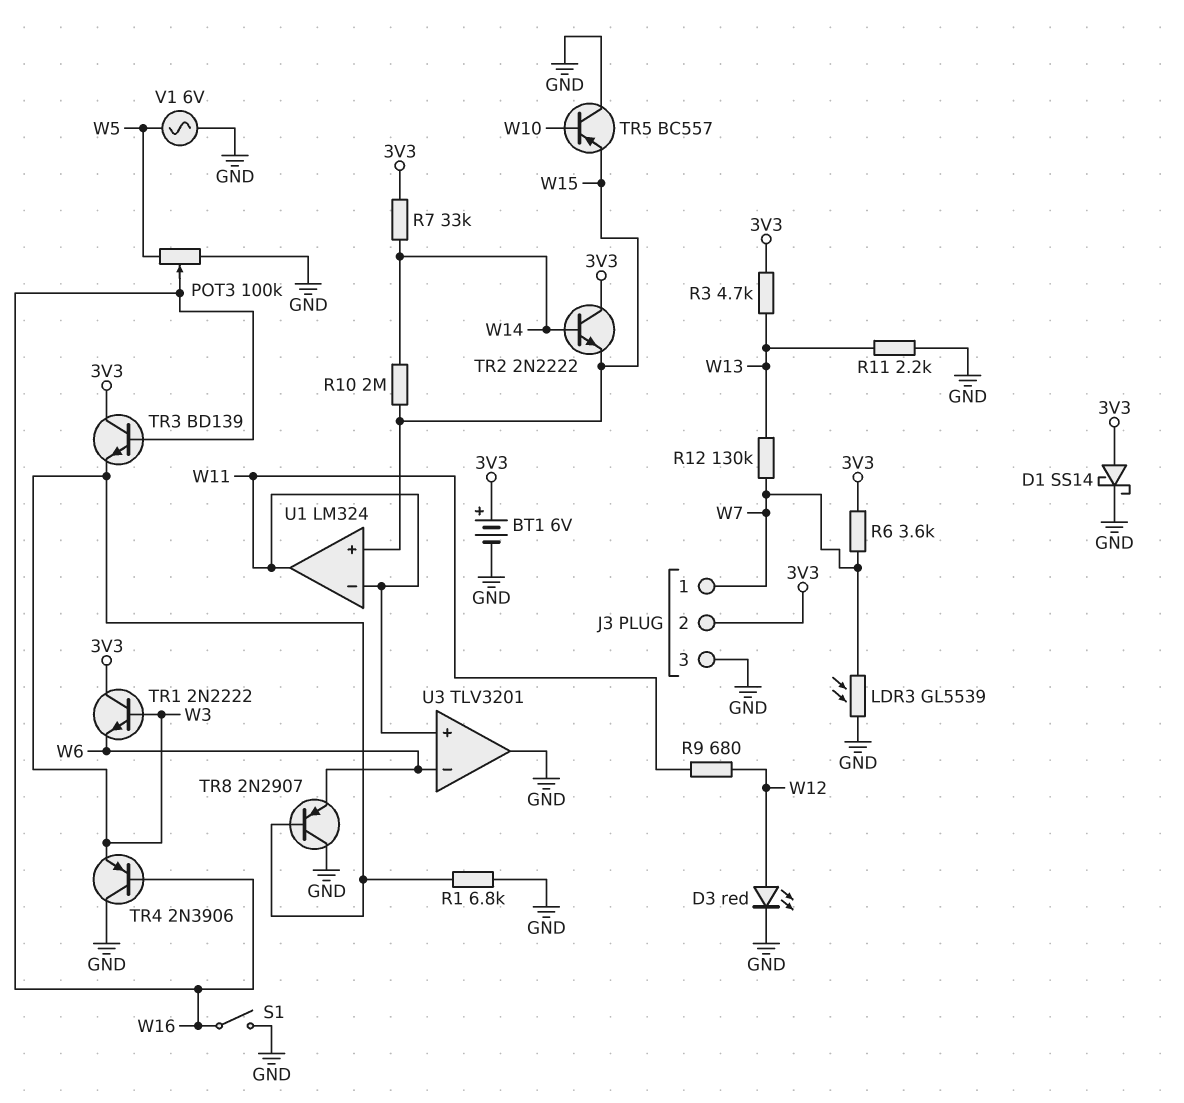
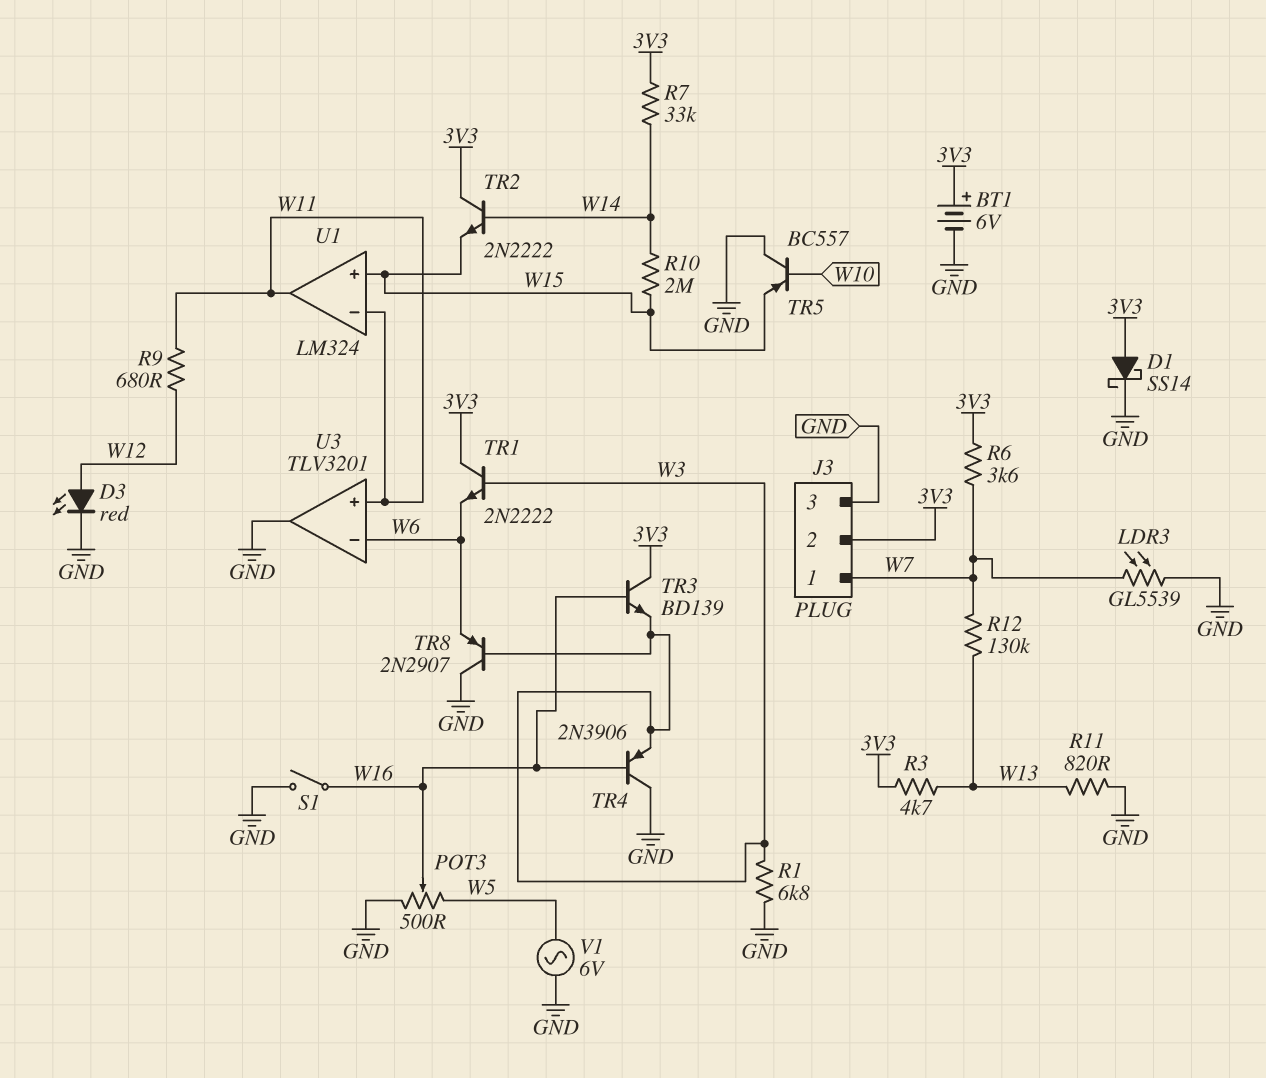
POT3: 100k (GND, W5, wiper W16) -> 500 (GND, W5, wiper W16)
R11: 2.2k (GND, W13) -> 820 (GND, W13)

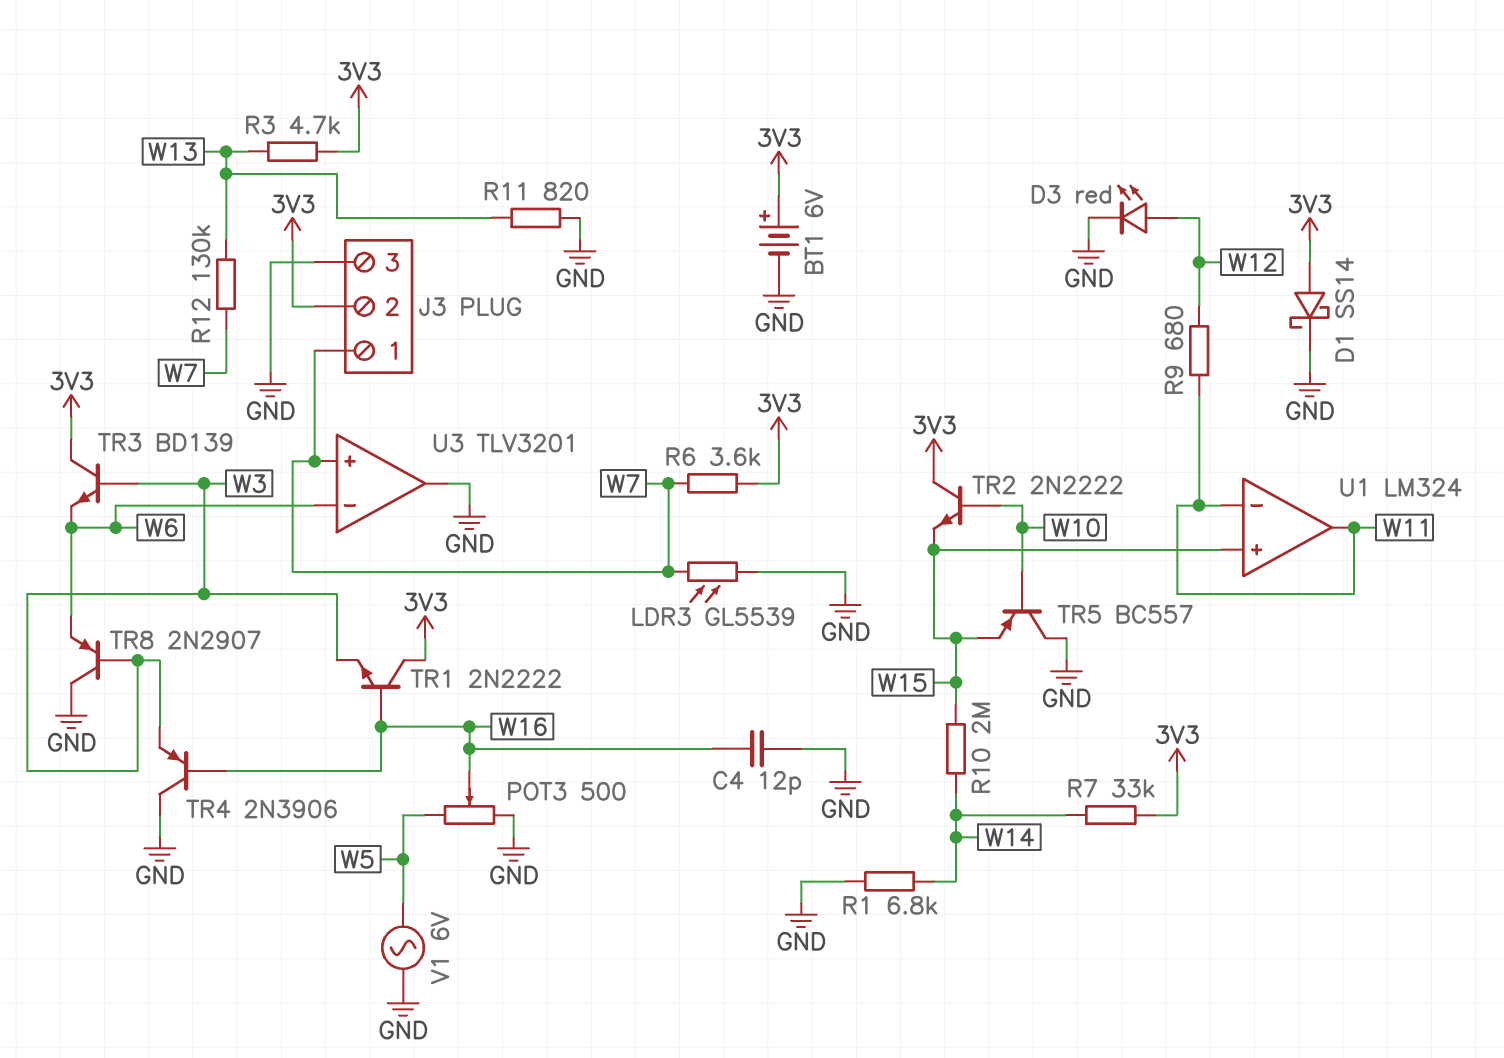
C4: none -> 12pF (GND, W16)
R1: 6.8k (GND, W3) -> 6.8k (GND, W14)
S1: switch (GND, W16) -> none
TR1: NPN 2N2222 (B W3, C 3V3, E W6) -> NPN 2N2222 (B W16, C 3V3, E W3)
TR2: NPN 2N2222 (B W14, C 3V3, E W15) -> NPN 2N2222 (B W10, C 3V3, E W15)
TR3: NPN BD139 (B W16, C 3V3, E W3) -> NPN BD139 (B W3, C 3V3, E W6)
U3 pin in+: W11 -> W7

